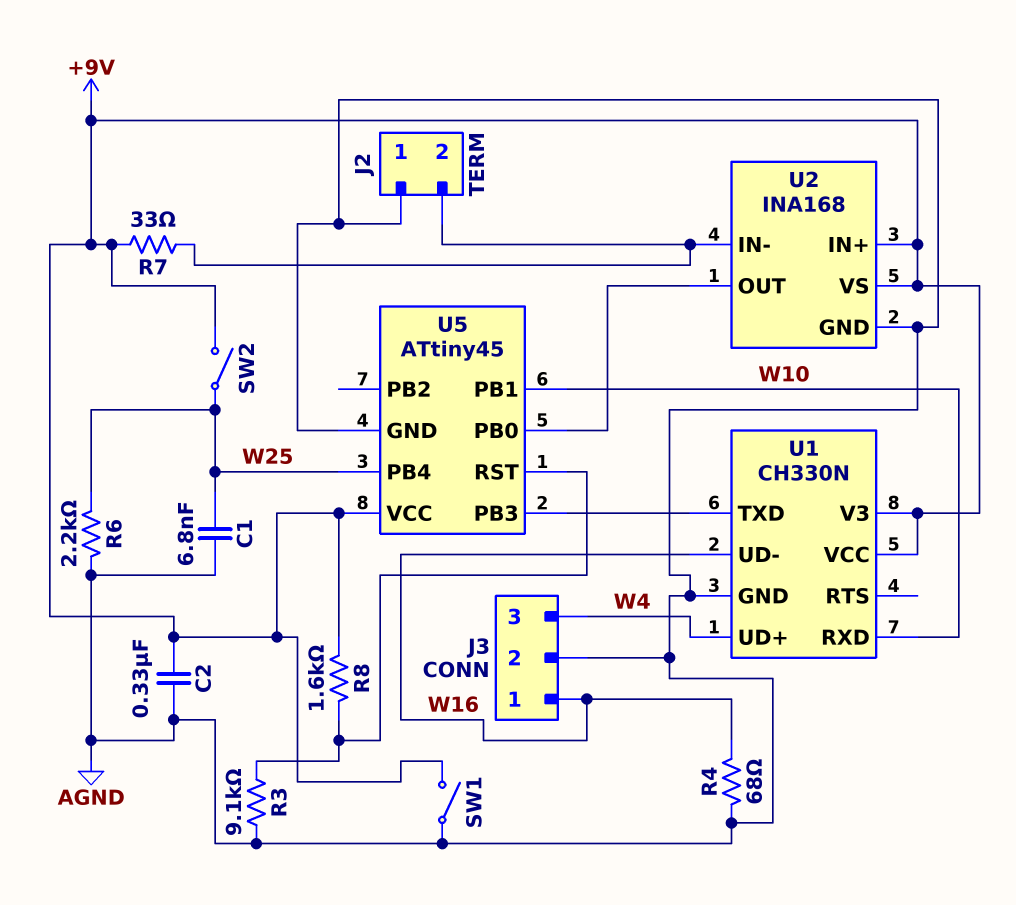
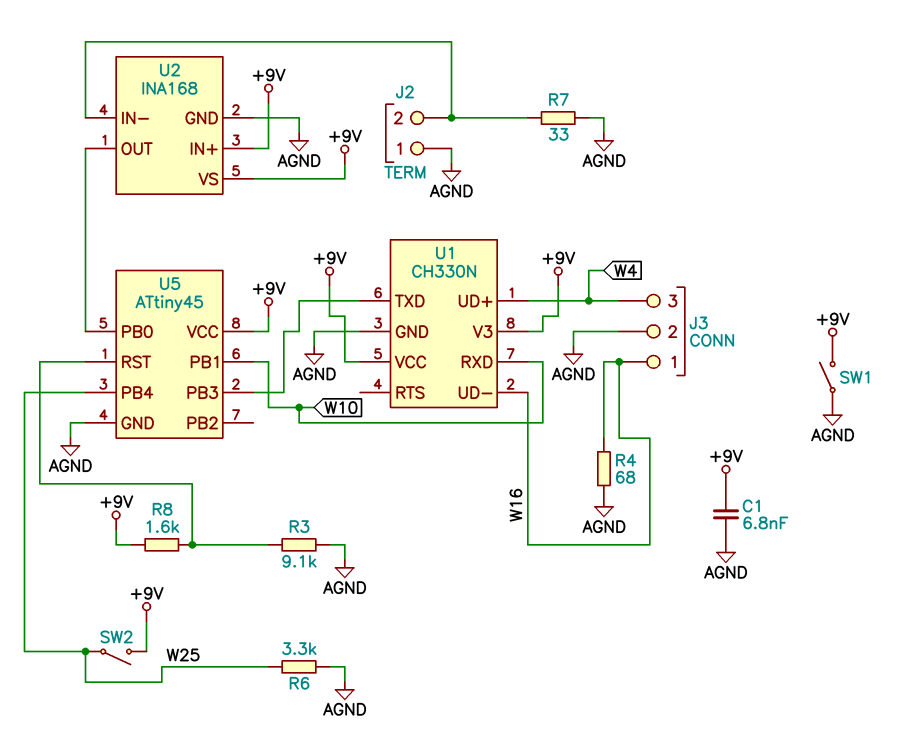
C1: 6.8nF (AGND, W25) -> 6.8nF (+9V, AGND)
C2: 330nF (+9V, AGND) -> none
R6: 2.2k (AGND, W25) -> 3.3k (AGND, W25)
R7: 33 (+9V, J2/2) -> 33 (AGND, J2/2)

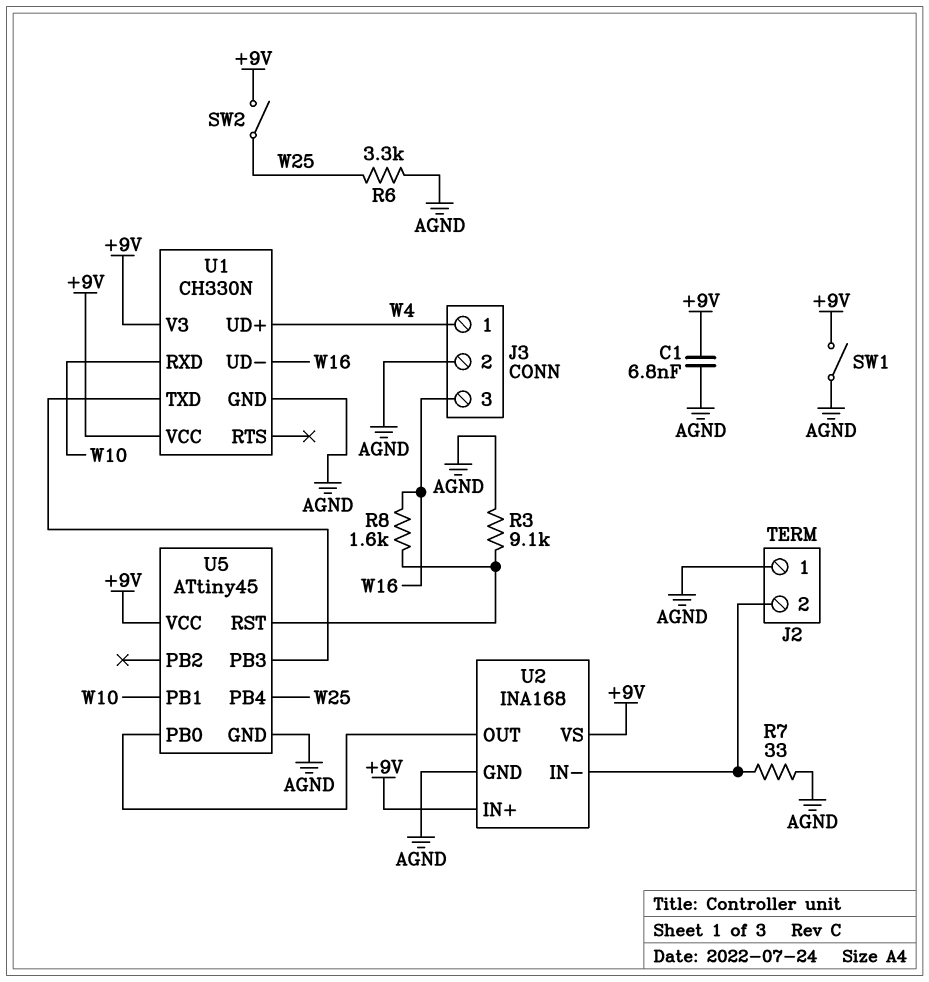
J3 pin 1: W16 -> W4
J3 pin 3: W4 -> W16
R4: 68 (AGND, W16) -> none
R8: 1.6k (+9V, U5/RST) -> 1.6k (U5/RST, W16)

